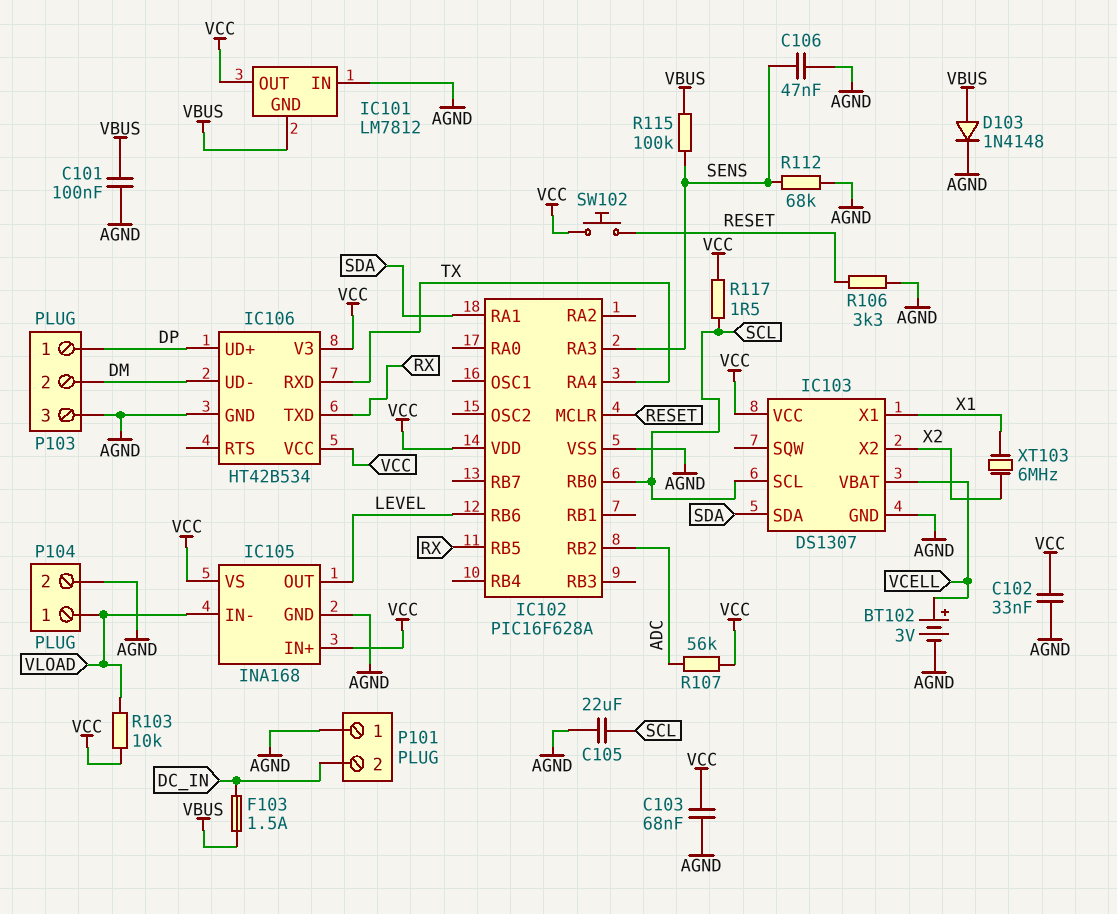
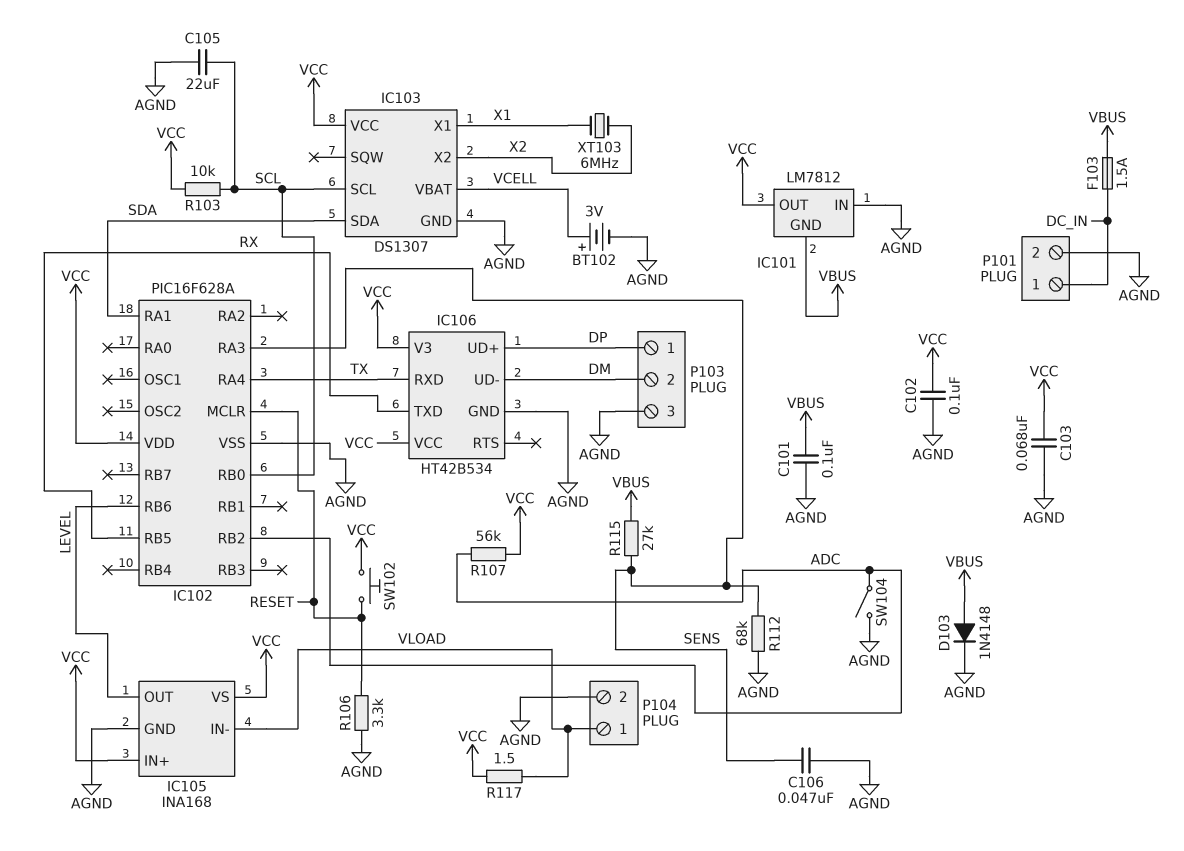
C102: 33nF (AGND, VCC) -> 100nF (AGND, VCC)
P101 pin 1: AGND -> DC_IN
P101 pin 2: DC_IN -> AGND
R103: 10k (VCC, VLOAD) -> 10k (SCL, VCC)
R115: 100k (SENS, VBUS) -> 27k (SENS, VBUS)
R117: 1.5 (SCL, VCC) -> 1.5 (VCC, VLOAD)
SW104: none -> switch (ADC, AGND)

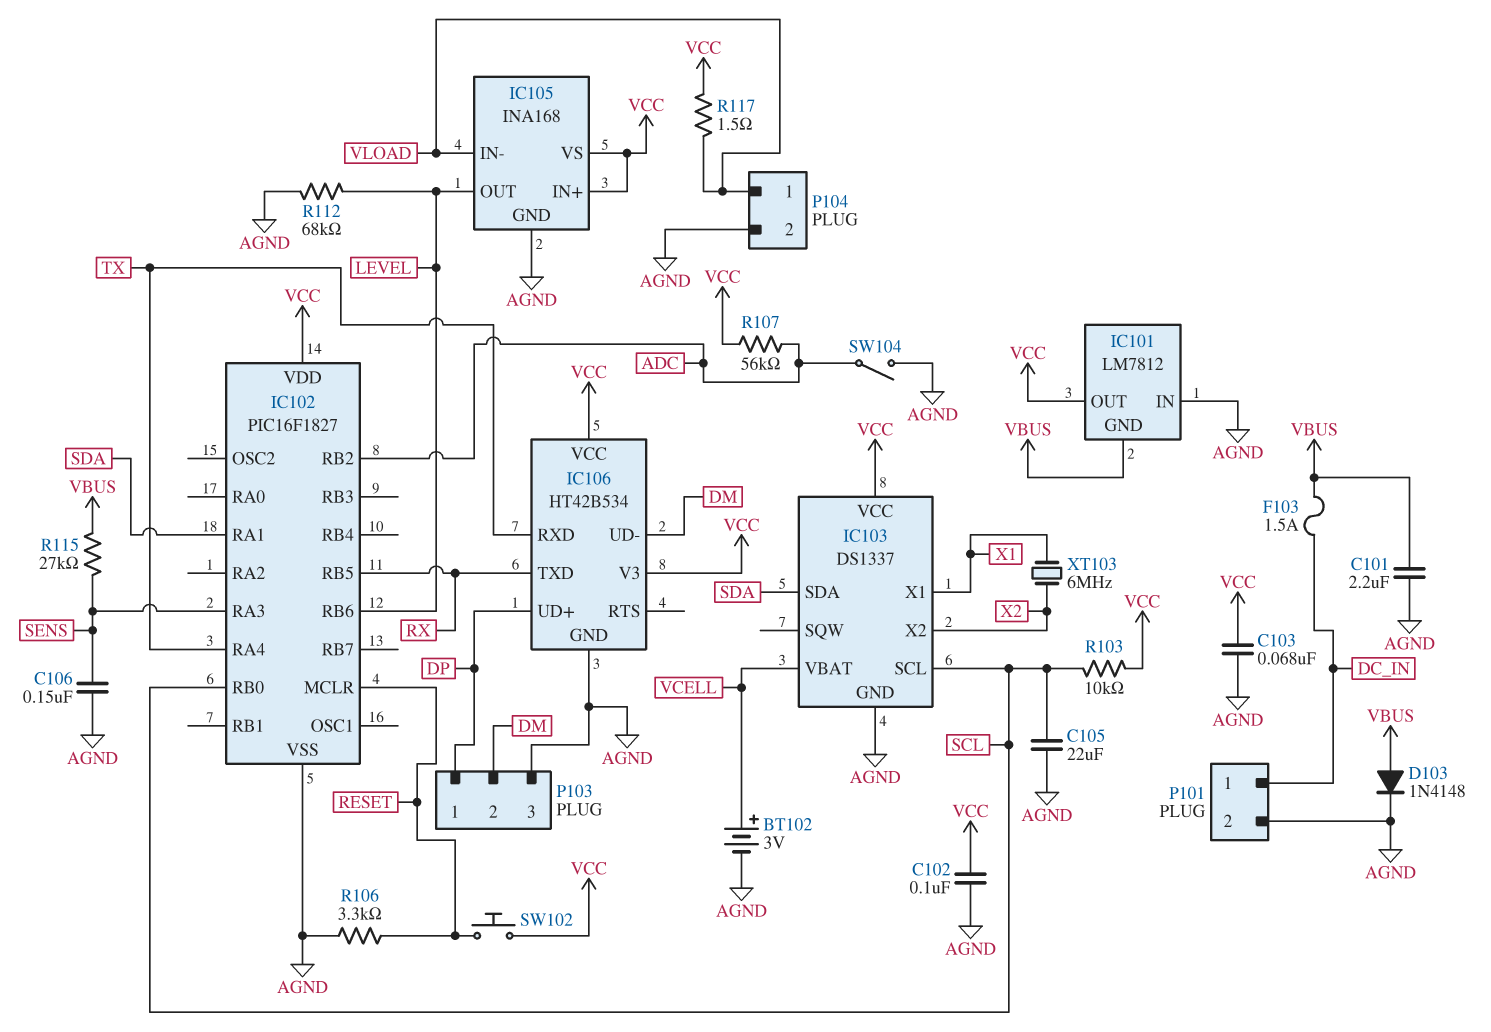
C101: 100nF (AGND, VBUS) -> 2.2uF (AGND, VBUS)
C106: 47nF (AGND, SENS) -> 150nF (AGND, SENS)
IC102: PIC16F628A -> PIC16F1827
IC103: DS1307 -> DS1337
R112: 68k (AGND, SENS) -> 68k (AGND, LEVEL)

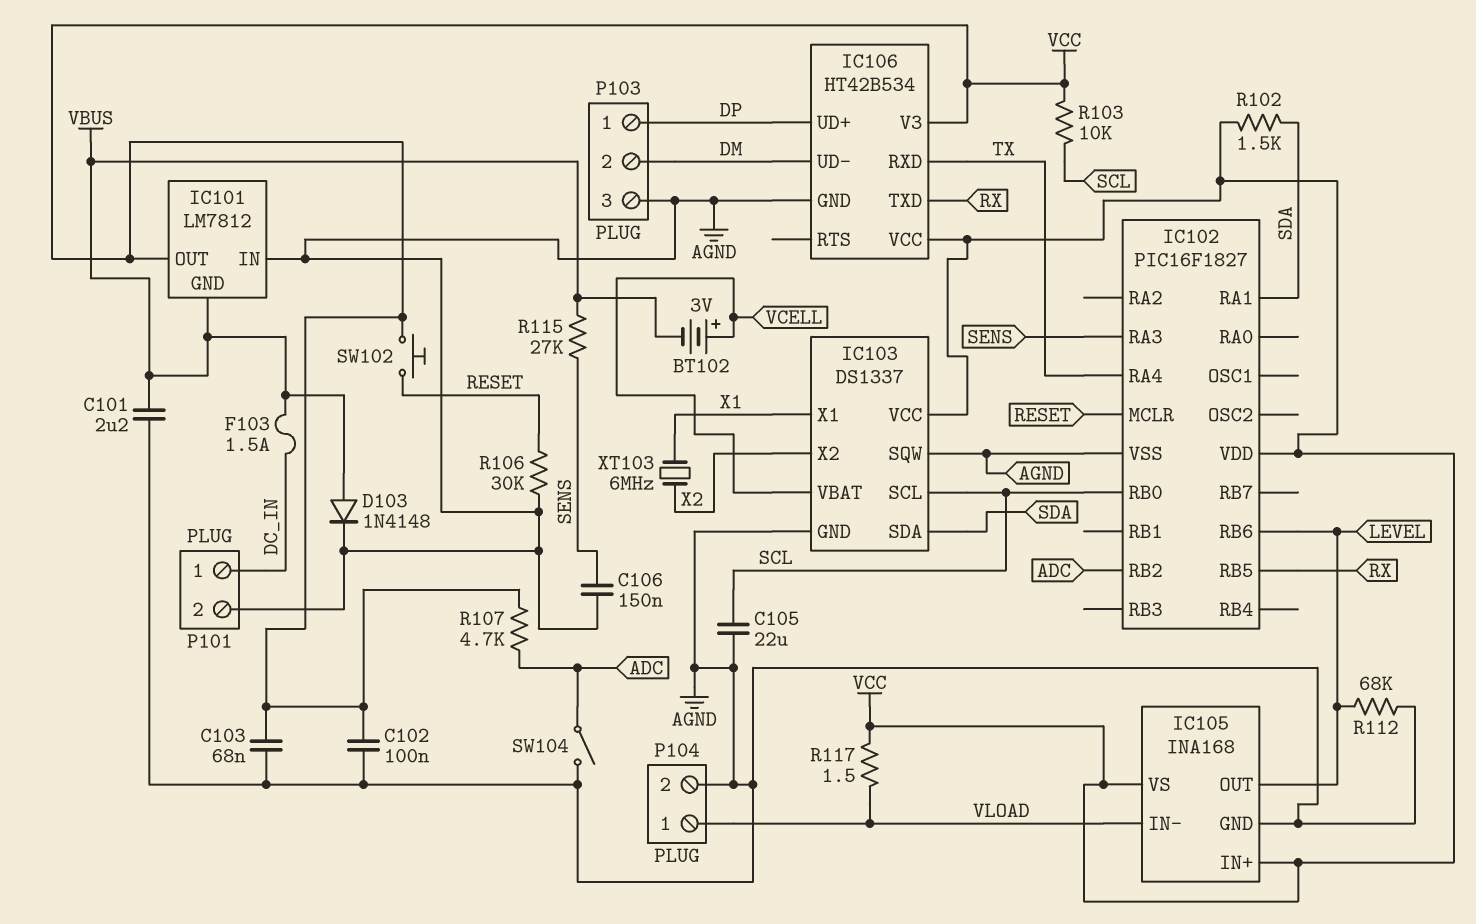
BT102: 3V (plus VCELL, minus AGND) -> 3V (plus VCELL, minus VBUS)
IC103 pin SQW: none -> AGND
R102: none -> 1.5k (SDA, VCC)
R106: 3.3k (AGND, RESET) -> 30k (AGND, RESET)
R107: 56k (ADC, VCC) -> 4.7k (ADC, VCC)

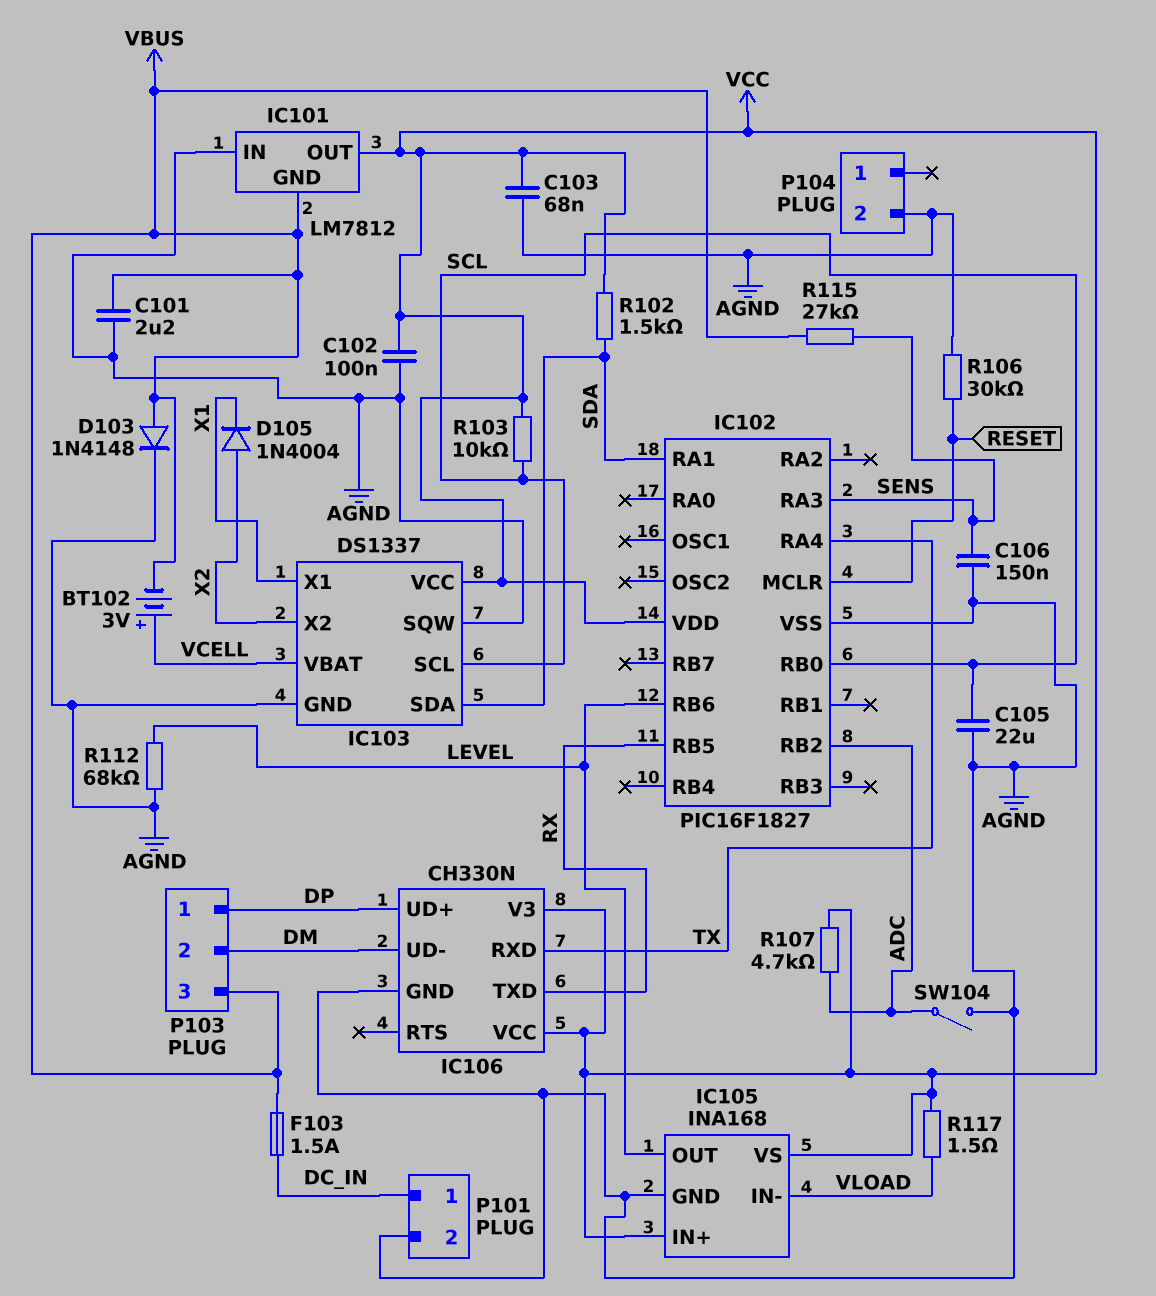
D105: none -> diode 1N4004 (A X2, K X1)
IC106: HT42B534 -> CH330N
P103 pin 3: AGND -> VBUS
P104 pin 1: VLOAD -> none
SW102: button (RESET, VCC) -> none
XT103: 6MHz (X1, X2) -> none

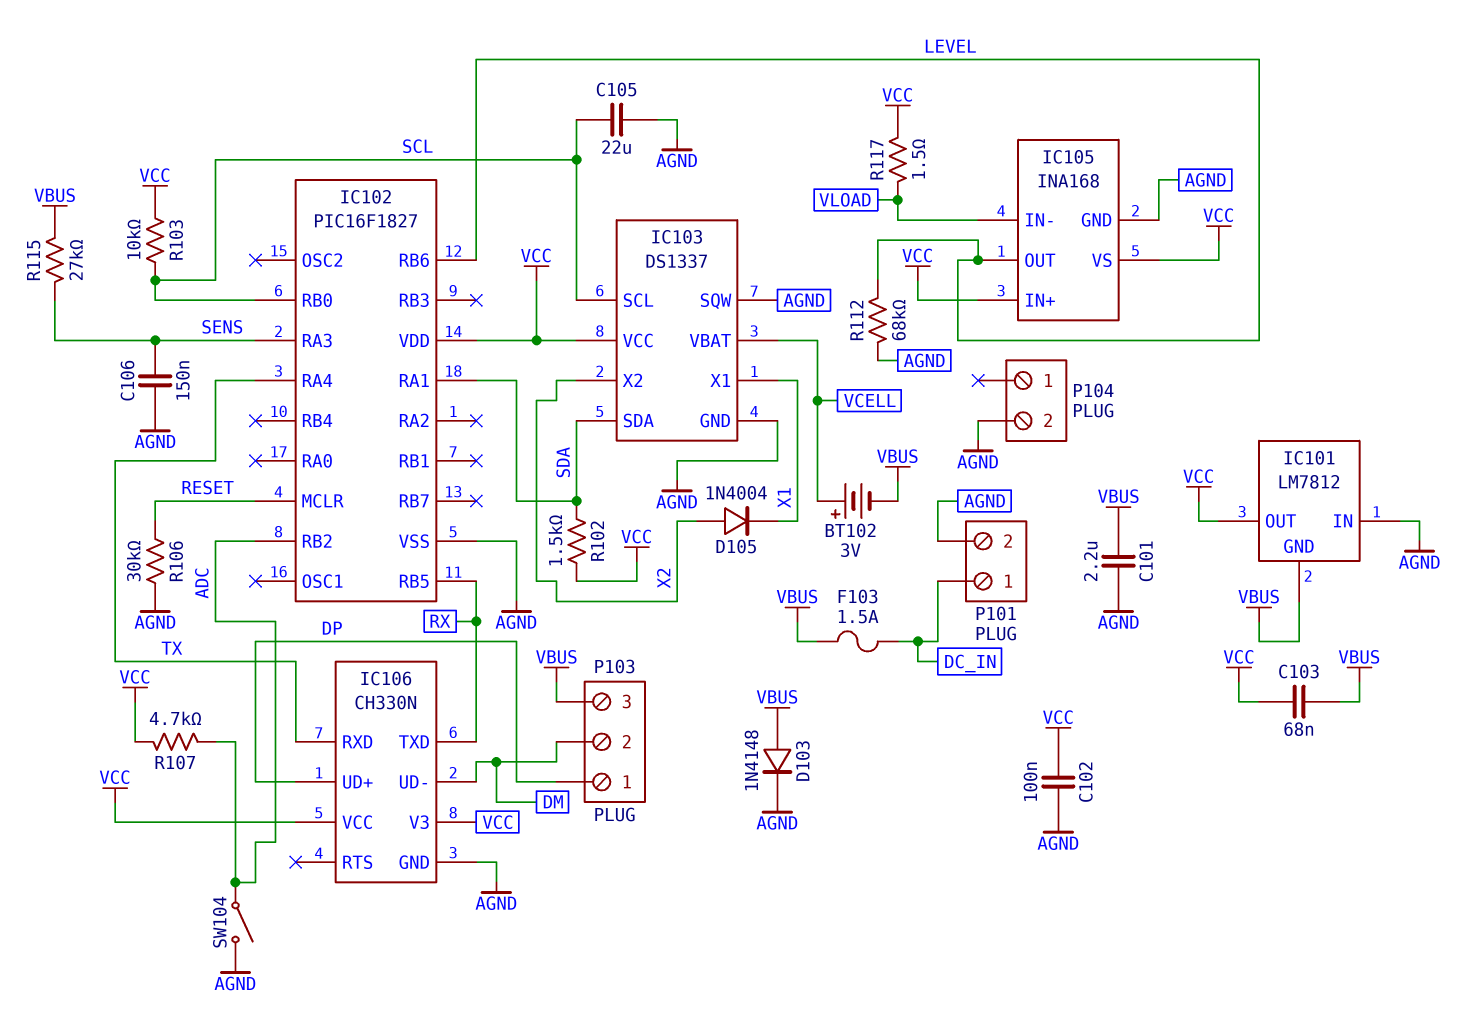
C103: 68nF (AGND, VCC) -> 68nF (VBUS, VCC)

